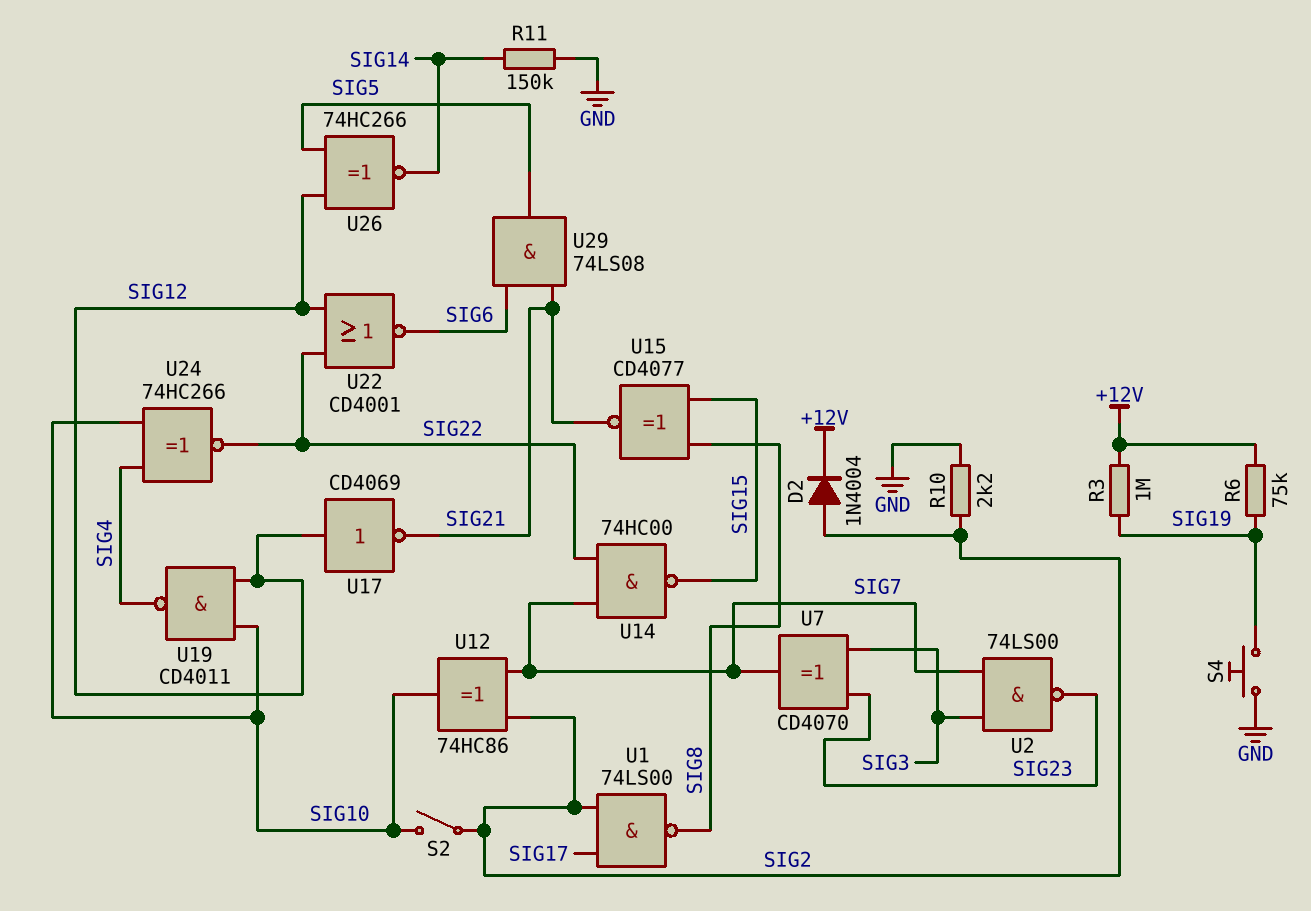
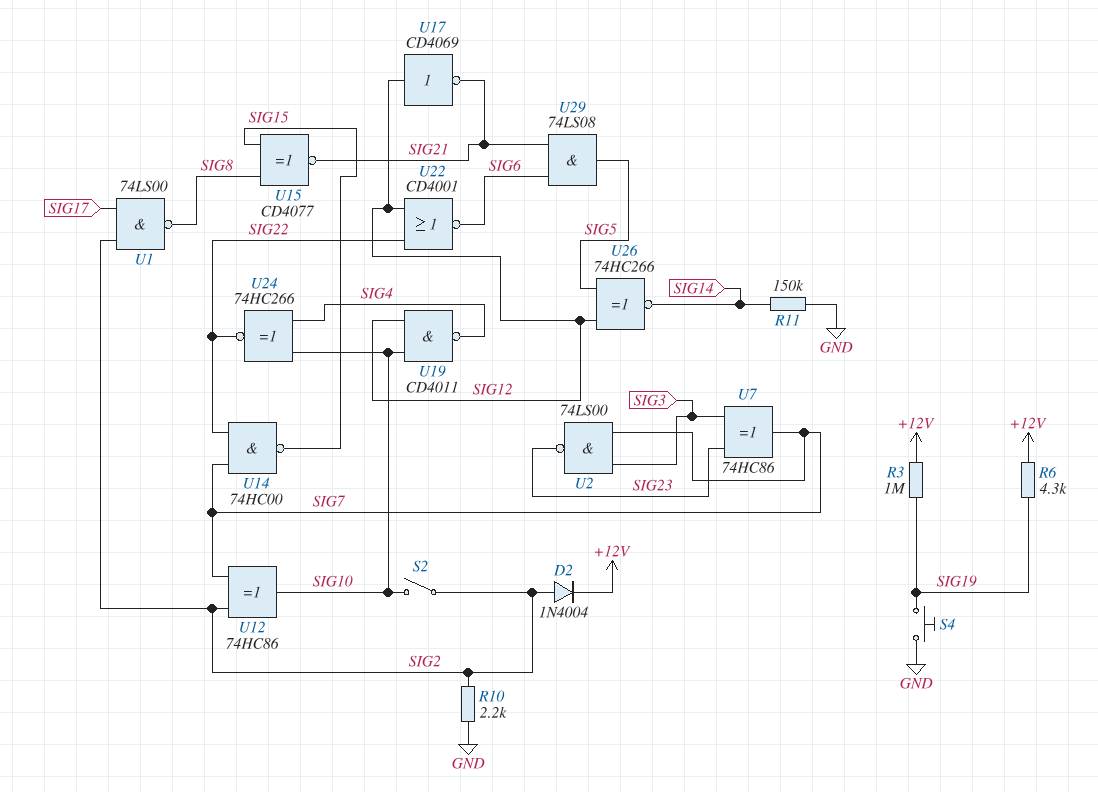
R6: 75k (+12V, SIG19) -> 4.3k (+12V, SIG19)
U7: XOR CD4070 (in SIG3, in SIG23, out SIG7) -> XOR 74HC86 (in SIG3, in SIG23, out SIG7)

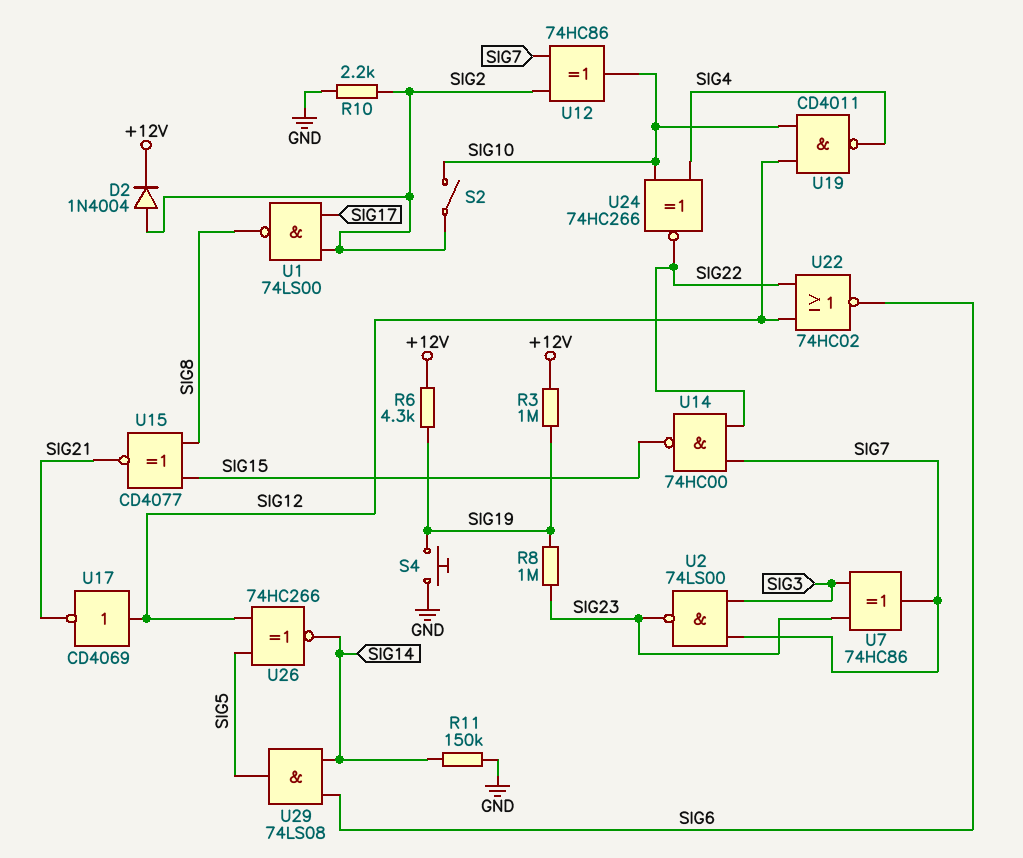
R8: none -> 1M (SIG19, SIG23)
U22: NOR CD4001 (in SIG12, in SIG22, out SIG6) -> NOR 74HC02 (in SIG12, in SIG22, out SIG6)
U29: AND 74LS08 (in SIG6, in SIG21, out SIG5) -> AND 74LS08 (in SIG6, in SIG14, out SIG5)

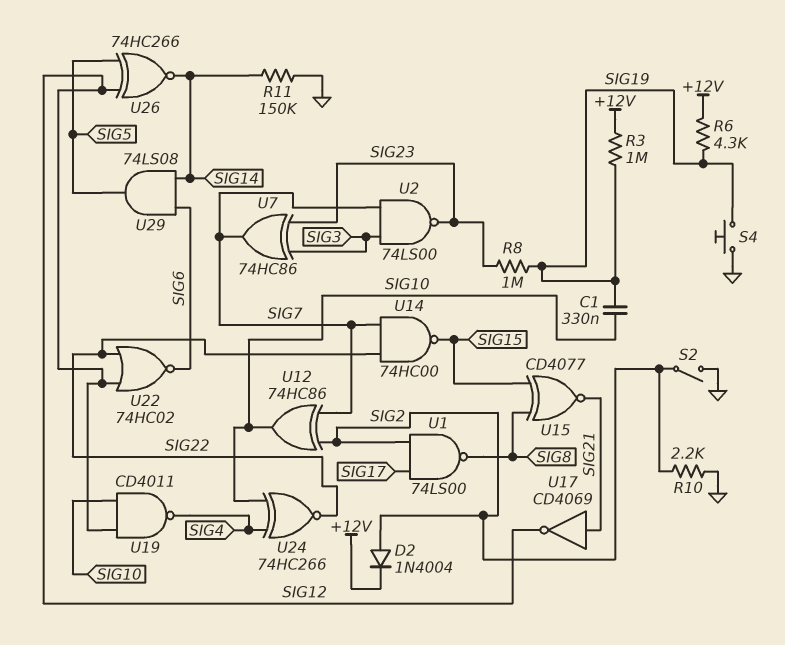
C1: none -> 330nF (SIG10, SIG19)
S2: switch (SIG2, SIG10) -> switch (GND, SIG2)
U17: NOT CD4069 (in SIG12, out SIG21) -> NOT CD4069 (in SIG21, out SIG12)

